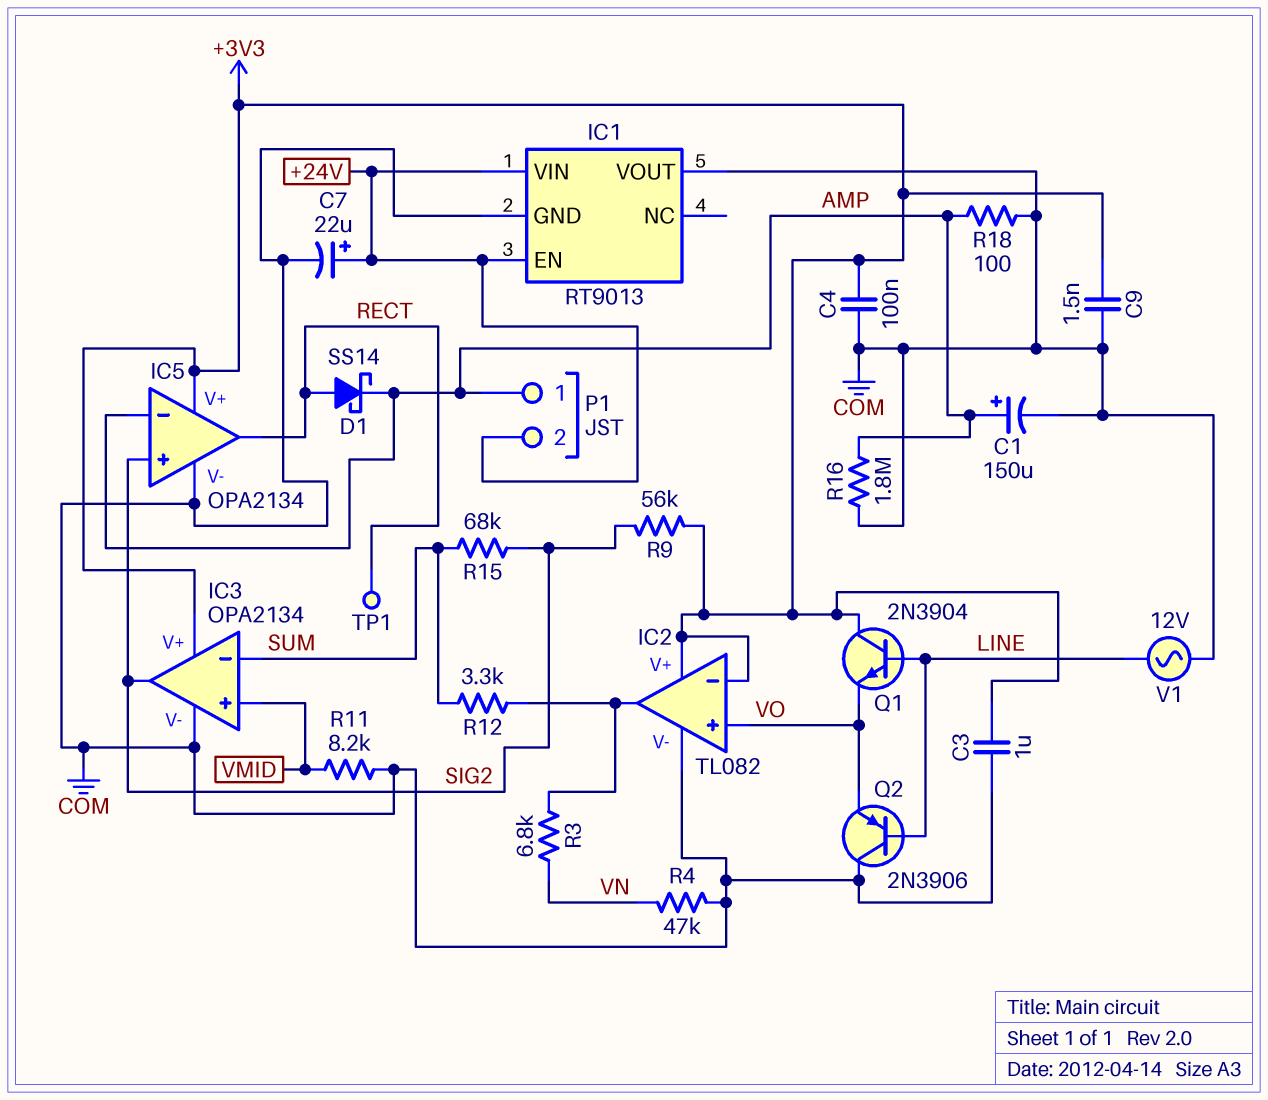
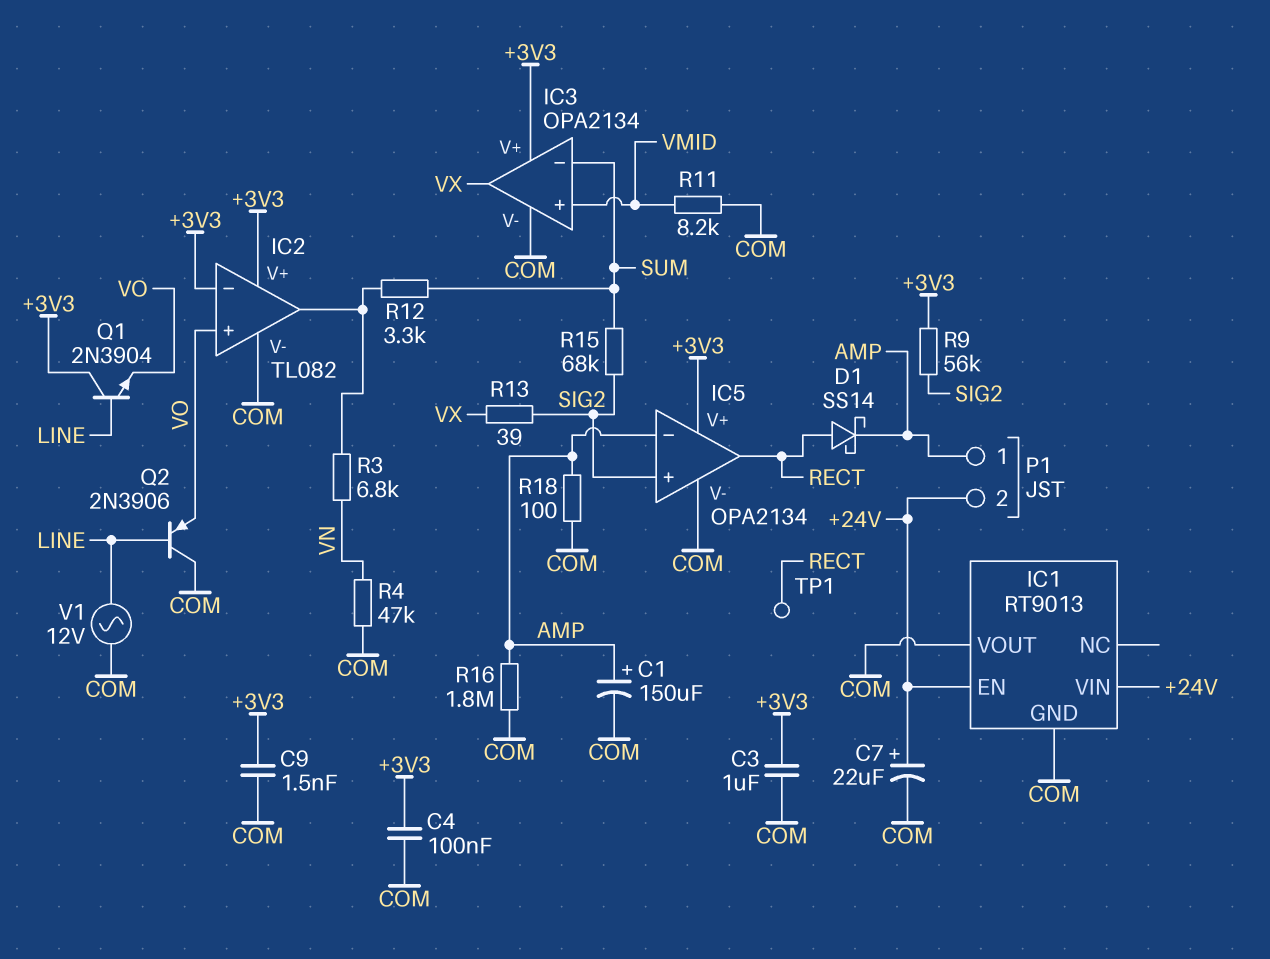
IC3 pin out: SIG2 -> VX
R13: none -> 39 (SIG2, VX)

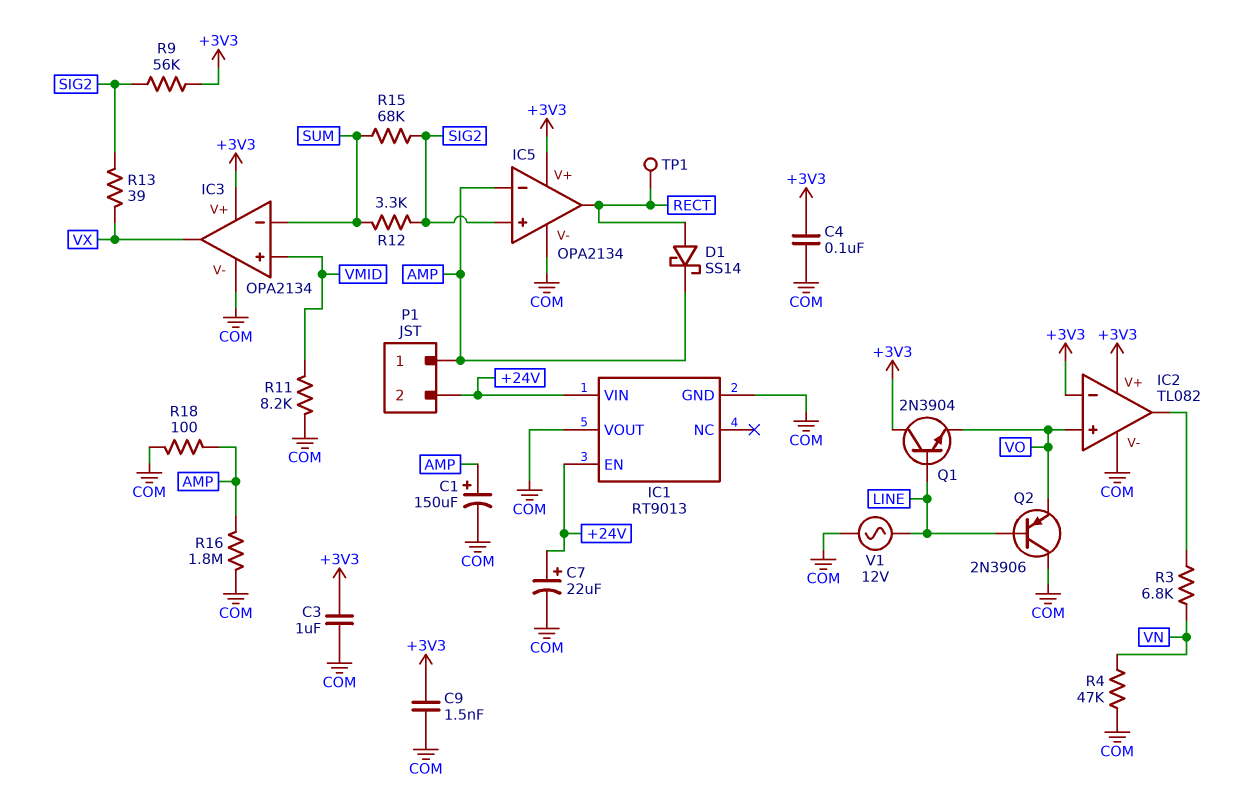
R12: 3.3k (IC2/out, SUM) -> 3.3k (SIG2, SUM)

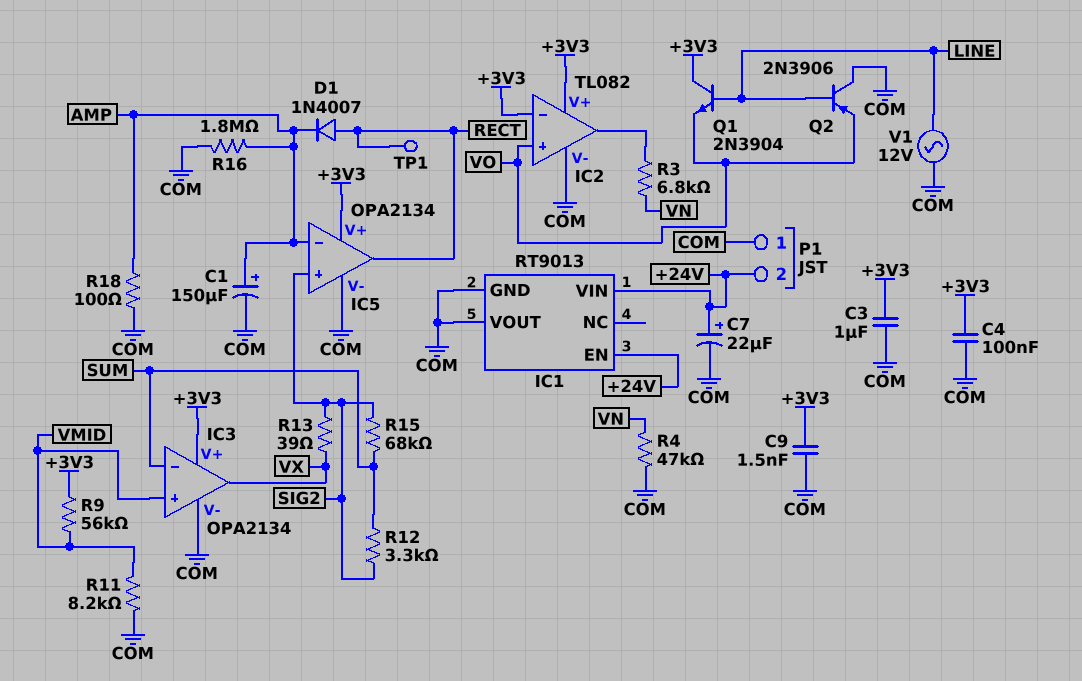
D1: schottky SS14 (A RECT, K AMP) -> diode 1N4007 (A RECT, K AMP)
P1 pin 1: AMP -> COM
R9: 56k (+3V3, SIG2) -> 56k (+3V3, VMID)

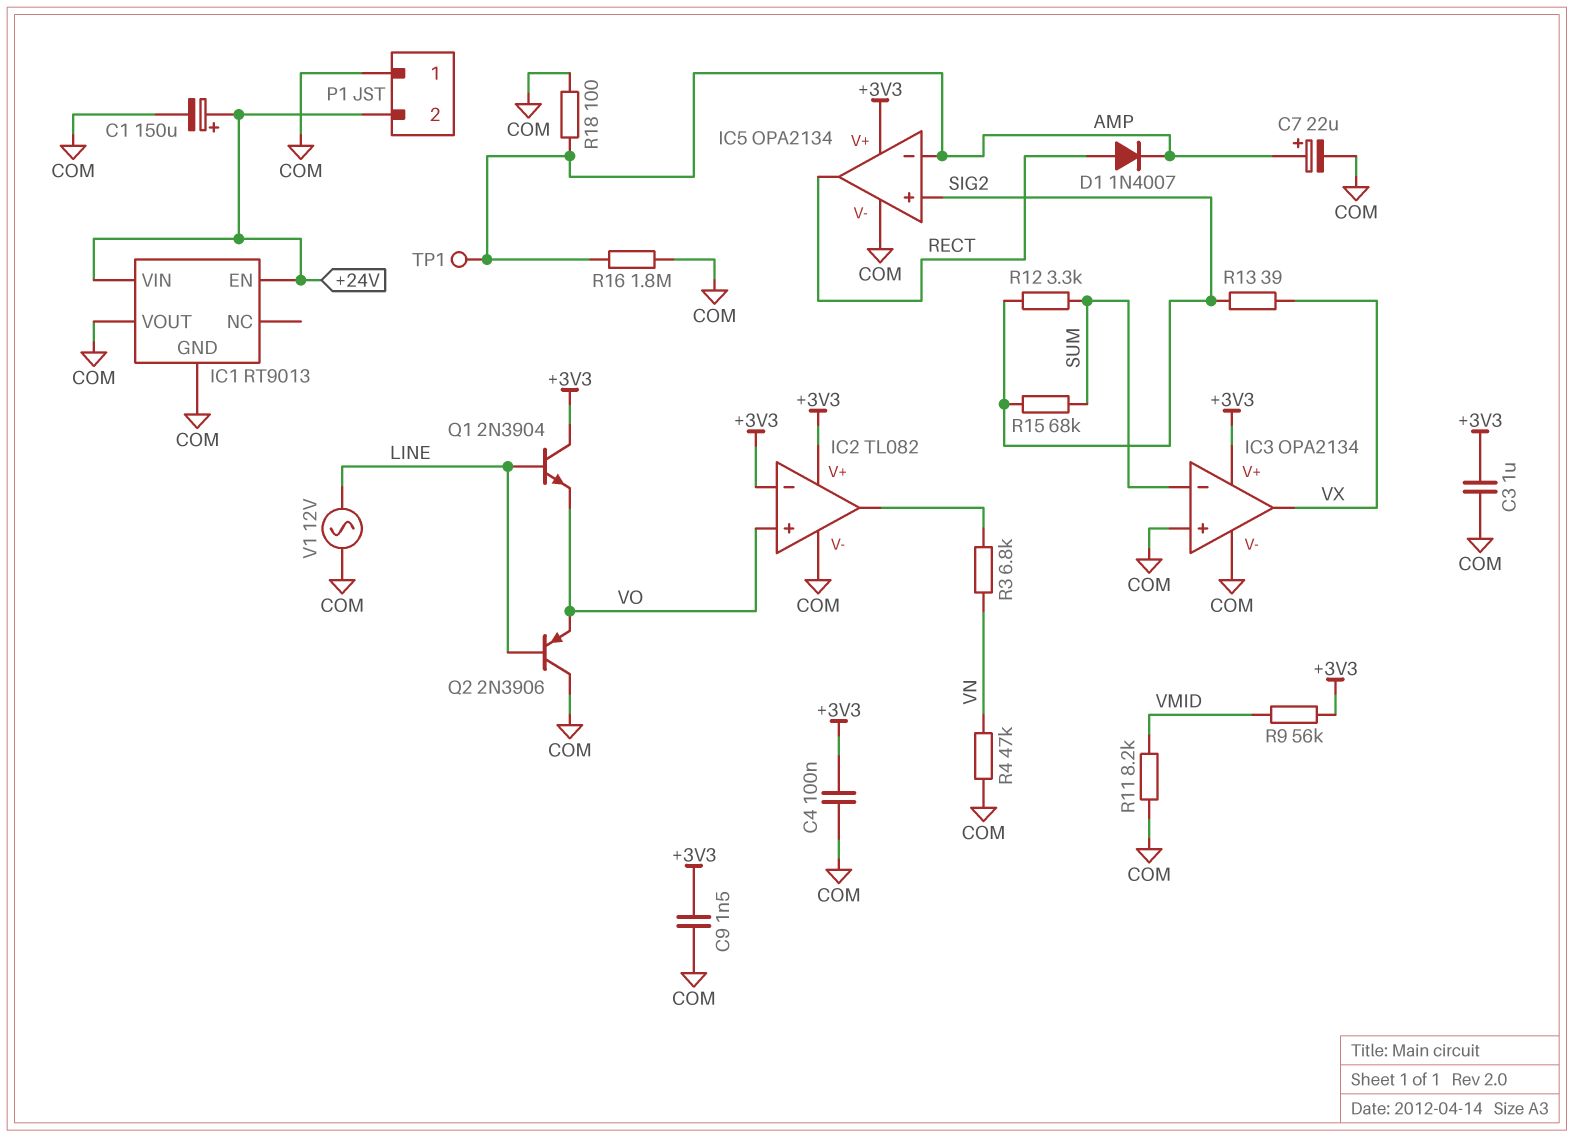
C1: 150uF (plus AMP, minus COM) -> 150uF (plus +24V, minus COM)
C7: 22uF (plus +24V, minus COM) -> 22uF (plus AMP, minus COM)
IC3 pin in+: VMID -> COM
TP1: test point (RECT) -> test point (AMP)

